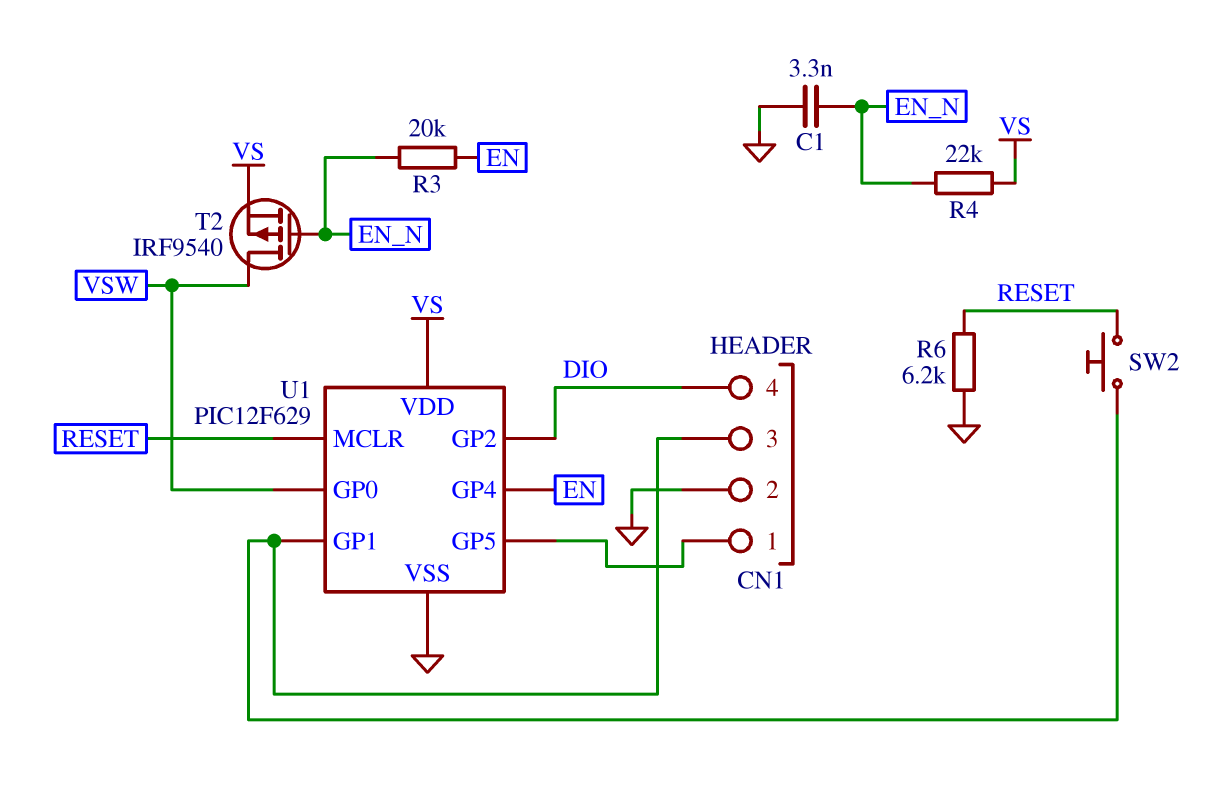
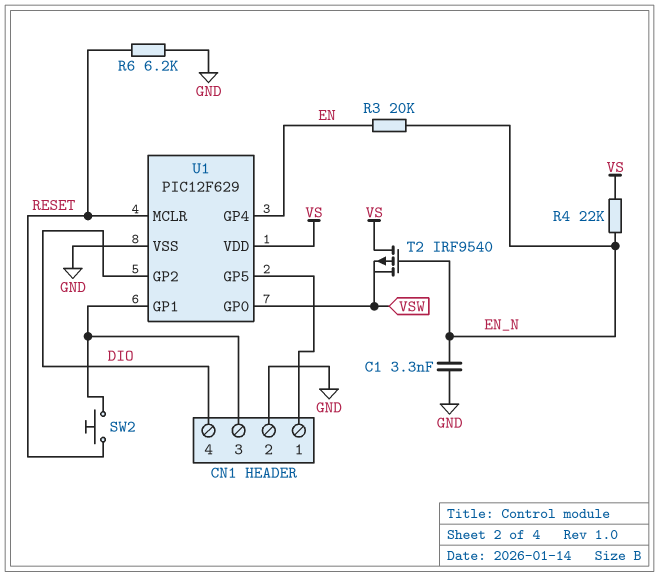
T2: PMOS IRF9540 (G EN_N, D VSW, S VS) -> PMOS IRF9540 (G EN_N, D VS, S VSW)

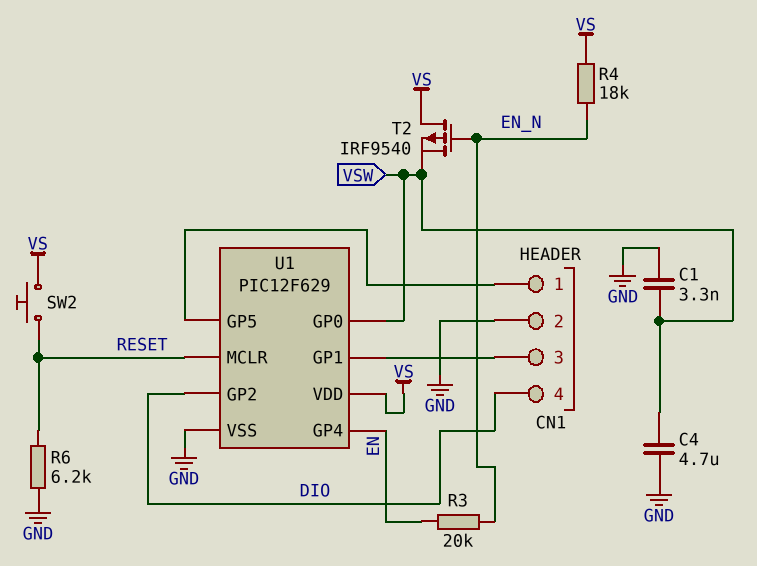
C1: 3.3nF (EN_N, GND) -> 3.3nF (GND, VSW)
C4: none -> 4.7uF (GND, VSW)
R4: 22k (EN_N, VS) -> 18k (EN_N, VS)
SW2: button (CN1/3, RESET) -> button (RESET, VS)

